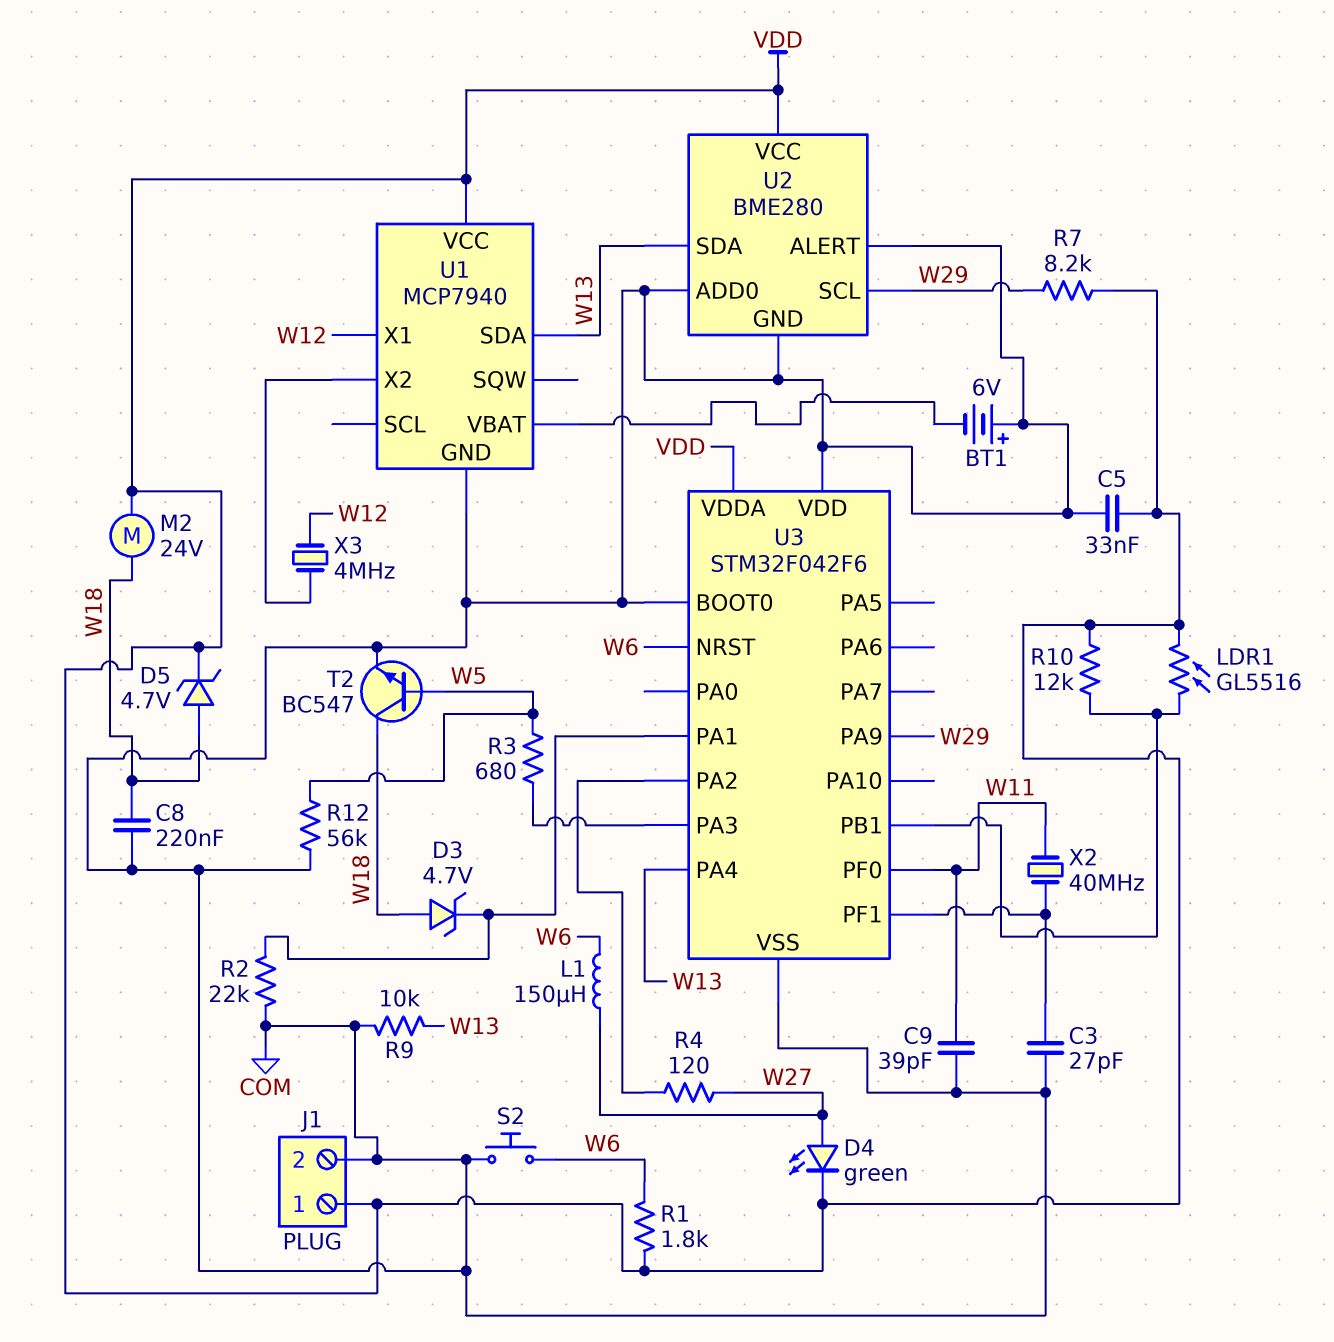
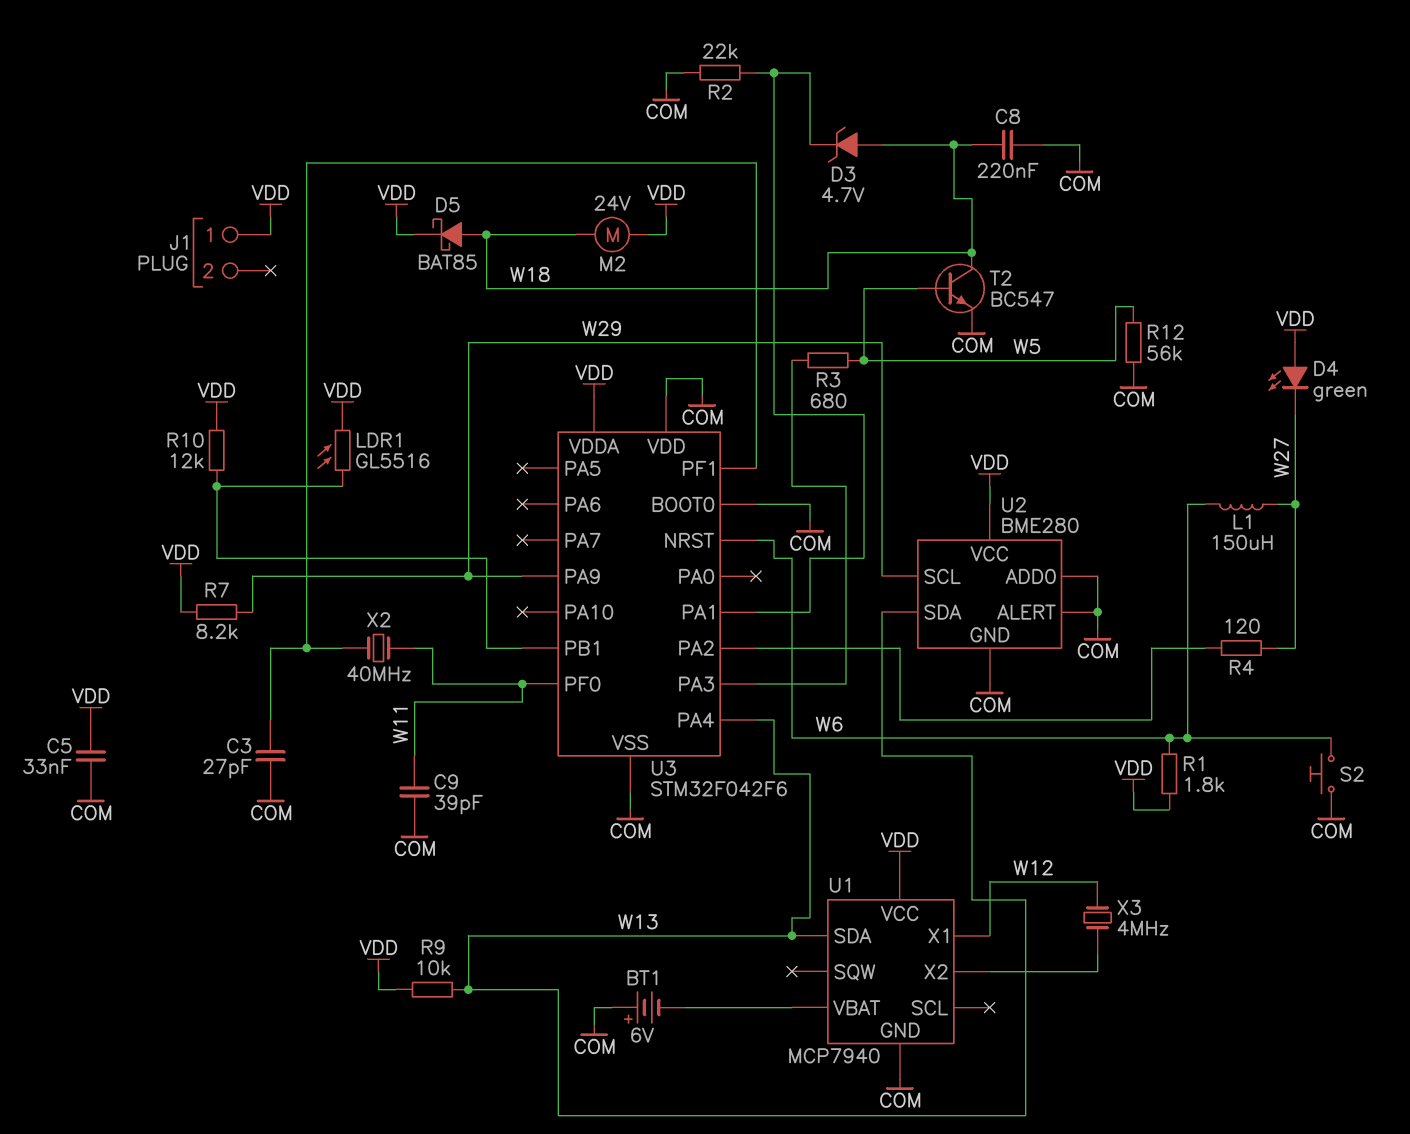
D4: LED green (A W27, K VDD) -> LED green (A VDD, K W27)
D5: zener 4.7V (A W18, K VDD) -> schottky BAT85 (A W18, K VDD)
J1 pin 2: COM -> none
R9: 10k (COM, W13) -> 10k (VDD, W13)

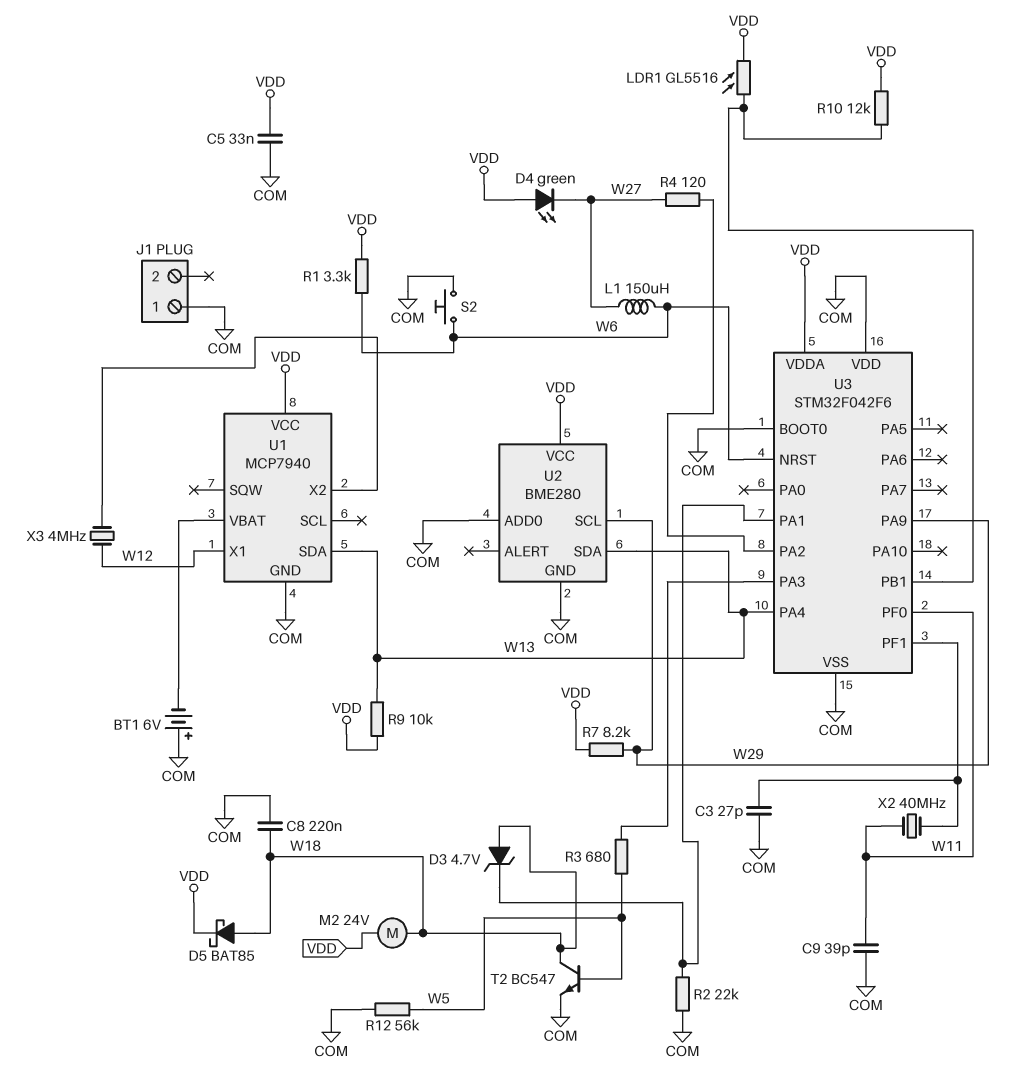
J1 pin 1: VDD -> COM
R1: 1.8k (VDD, W6) -> 3.3k (VDD, W6)
U2 pin ALERT: COM -> none

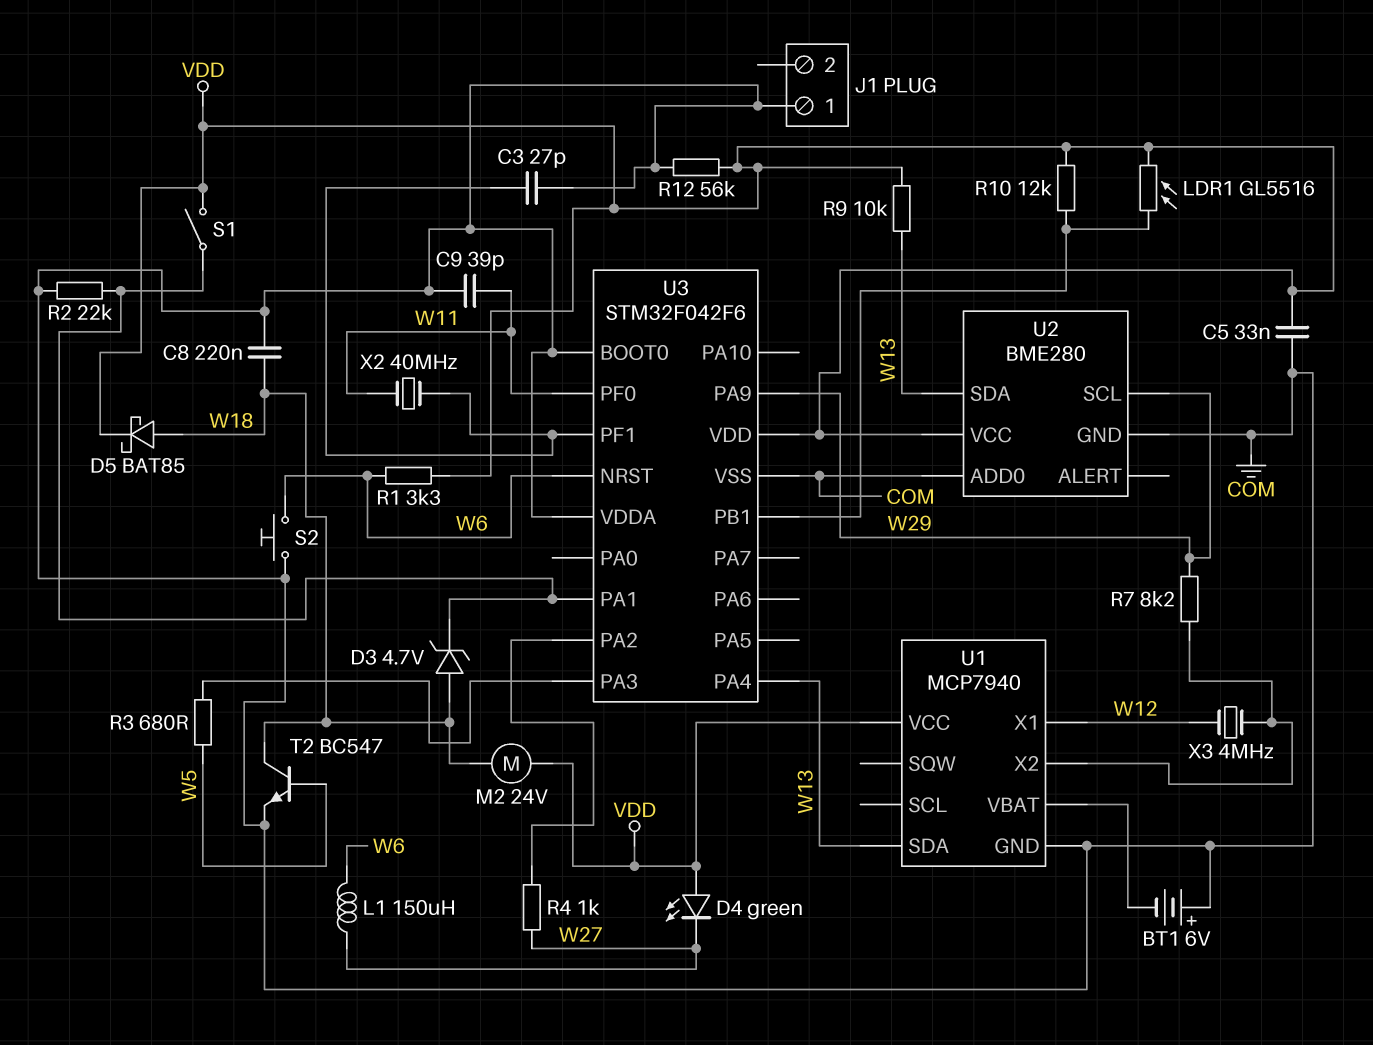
R4: 120 (U3/PA2, W27) -> 1k (U3/PA2, W27)
R7: 8.2k (VDD, W29) -> 8.2k (U1/X2, W29)
R12: 56k (COM, W5) -> 56k (COM, VDD)
S1: none -> switch (U3/PA1, VDD)
U3 pin VDD: COM -> VDD
U3 pin VDDA: VDD -> COM

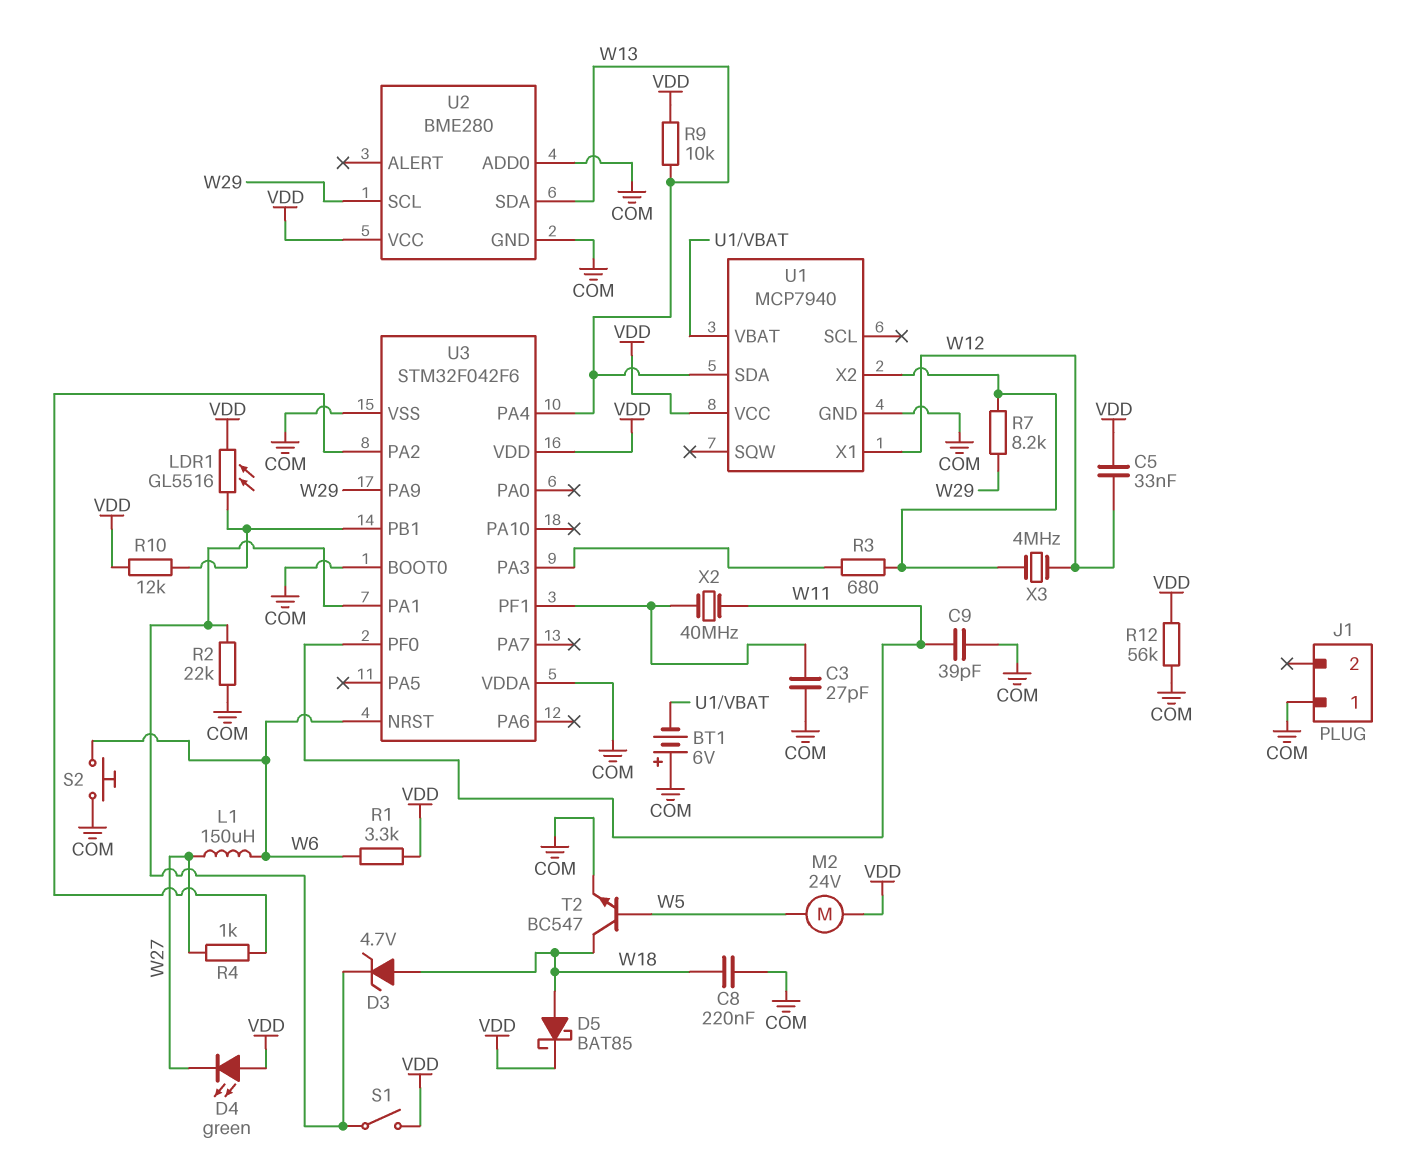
C5: 33nF (COM, VDD) -> 33nF (VDD, W12)
M2: motor 24V (VDD, W18) -> motor 24V (VDD, W5)
R3: 680 (U3/PA3, W5) -> 680 (U1/X2, U3/PA3)

